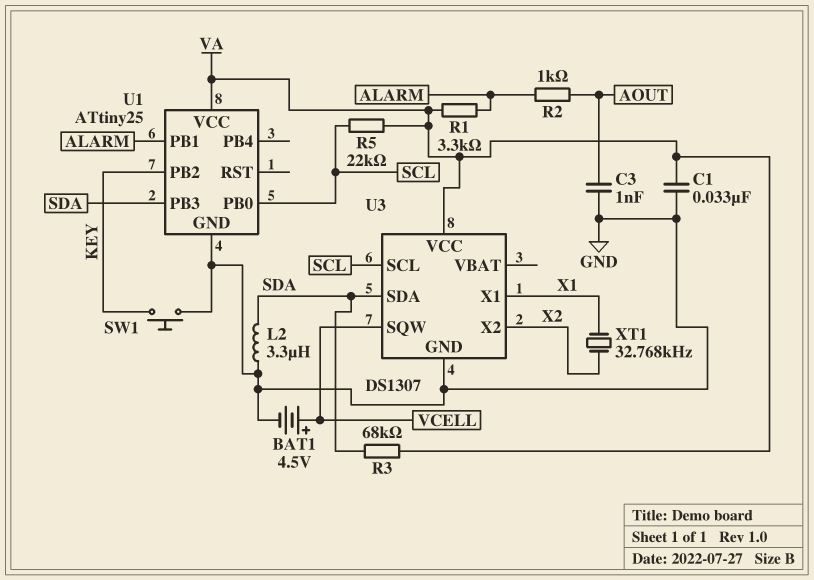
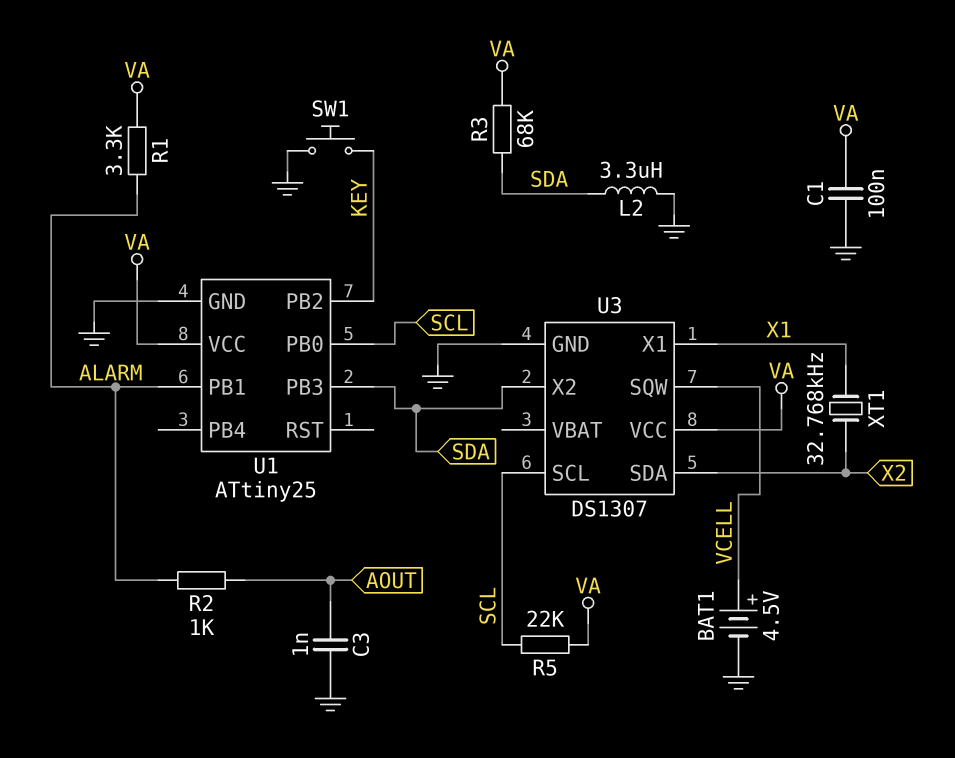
C1: 33nF (GND, VA) -> 100nF (GND, VA)
U3 pin SDA: SDA -> X2
U3 pin X2: X2 -> SDA

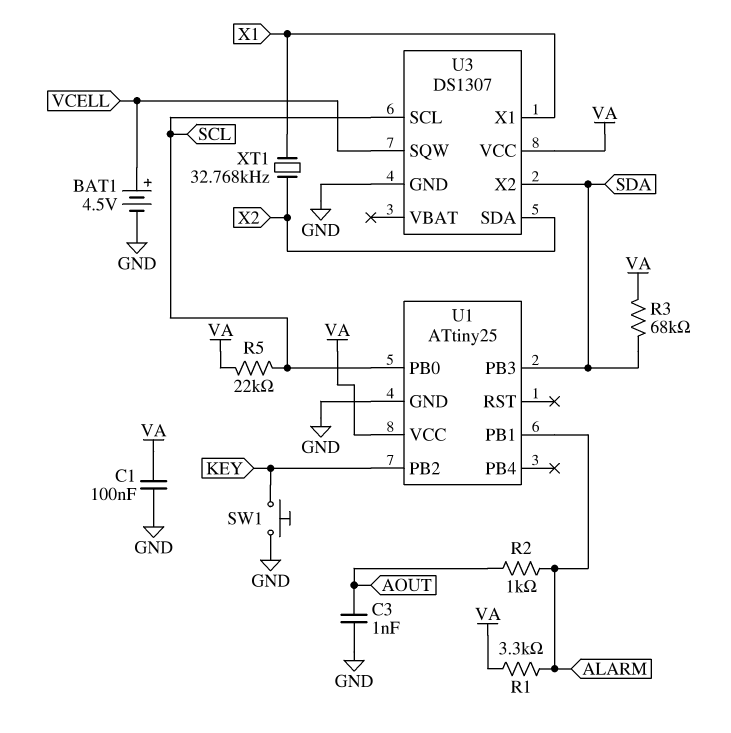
L2: 3.3uH (GND, SDA) -> none

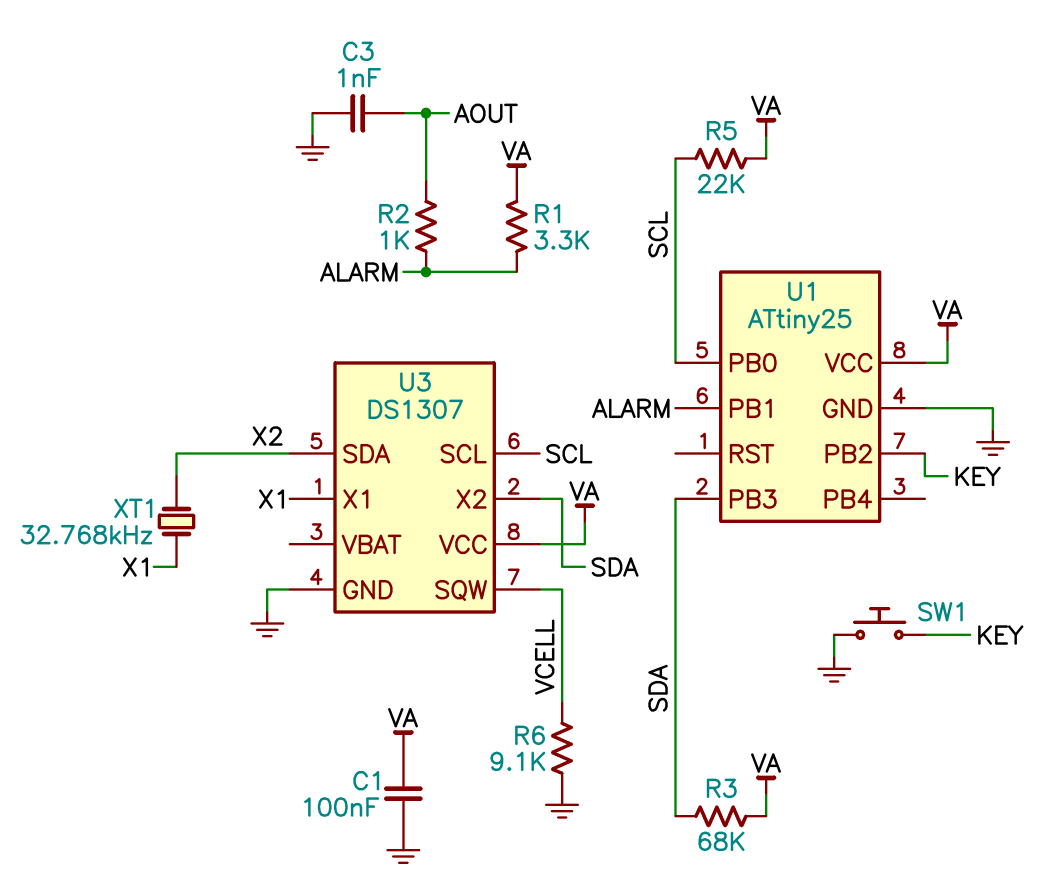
BAT1: 4.5V (plus VCELL, minus GND) -> none
R6: none -> 9.1k (GND, VCELL)

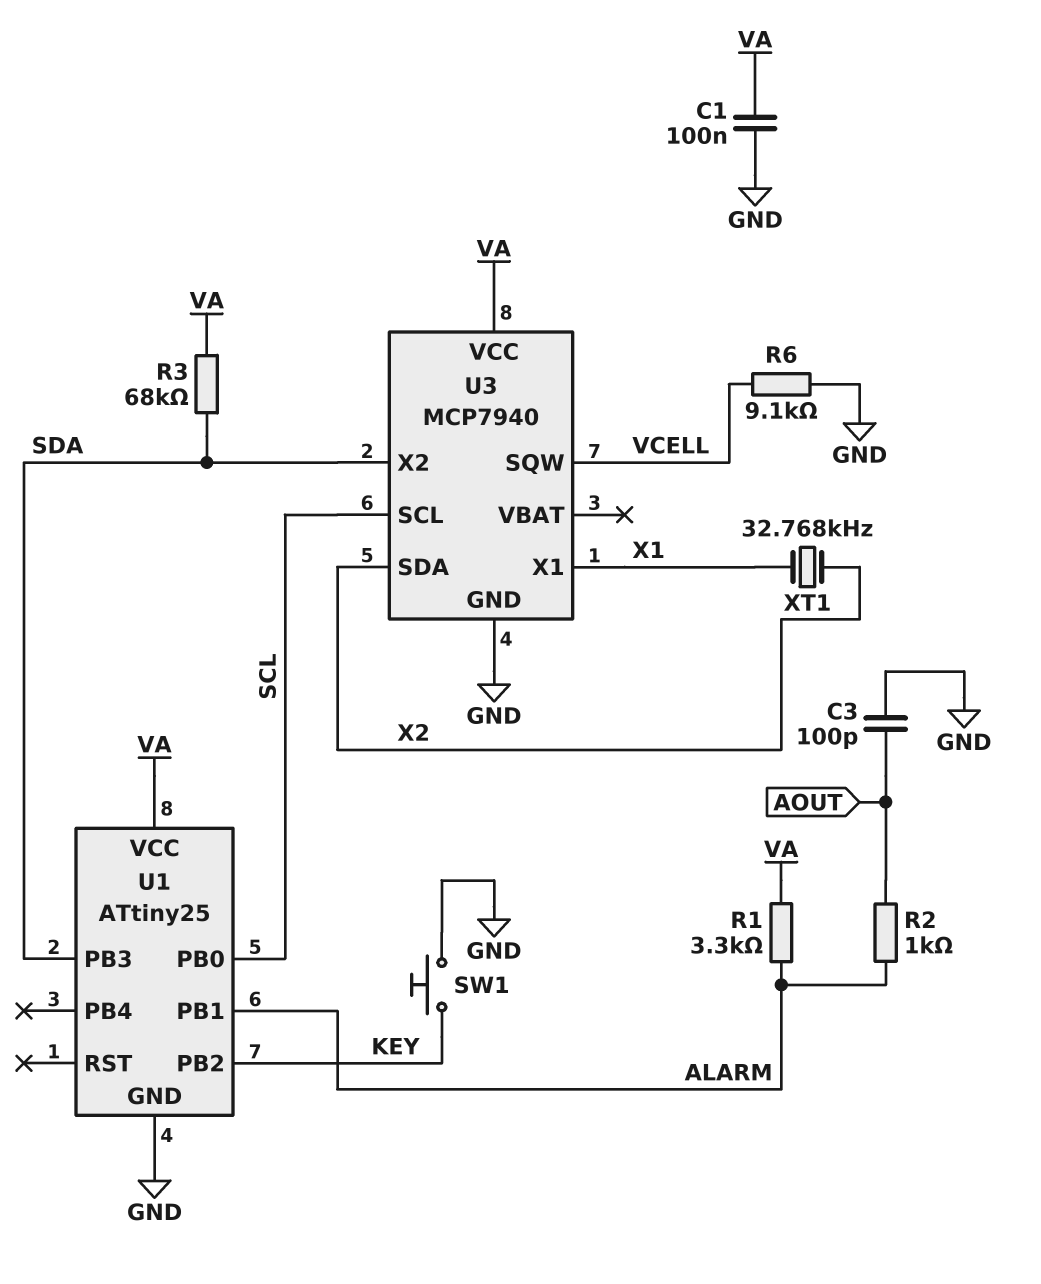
C3: 1nF (AOUT, GND) -> 100pF (AOUT, GND)
R5: 22k (SCL, VA) -> none
U3: DS1307 -> MCP7940

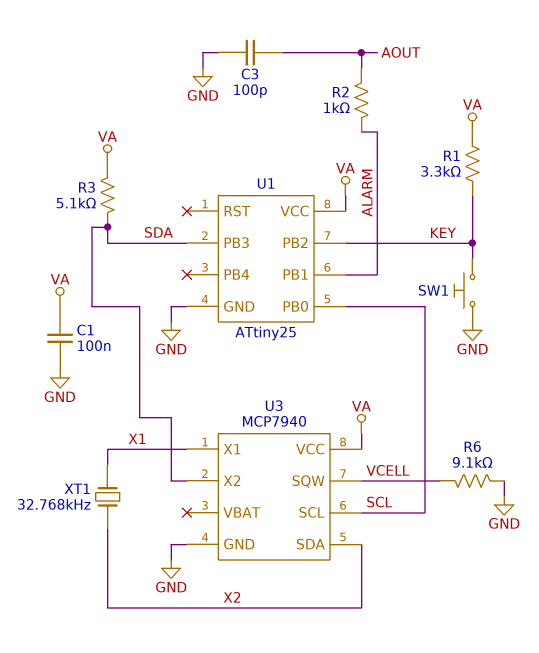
R1: 3.3k (ALARM, VA) -> 3.3k (KEY, VA)
R3: 68k (SDA, VA) -> 5.1k (SDA, VA)

